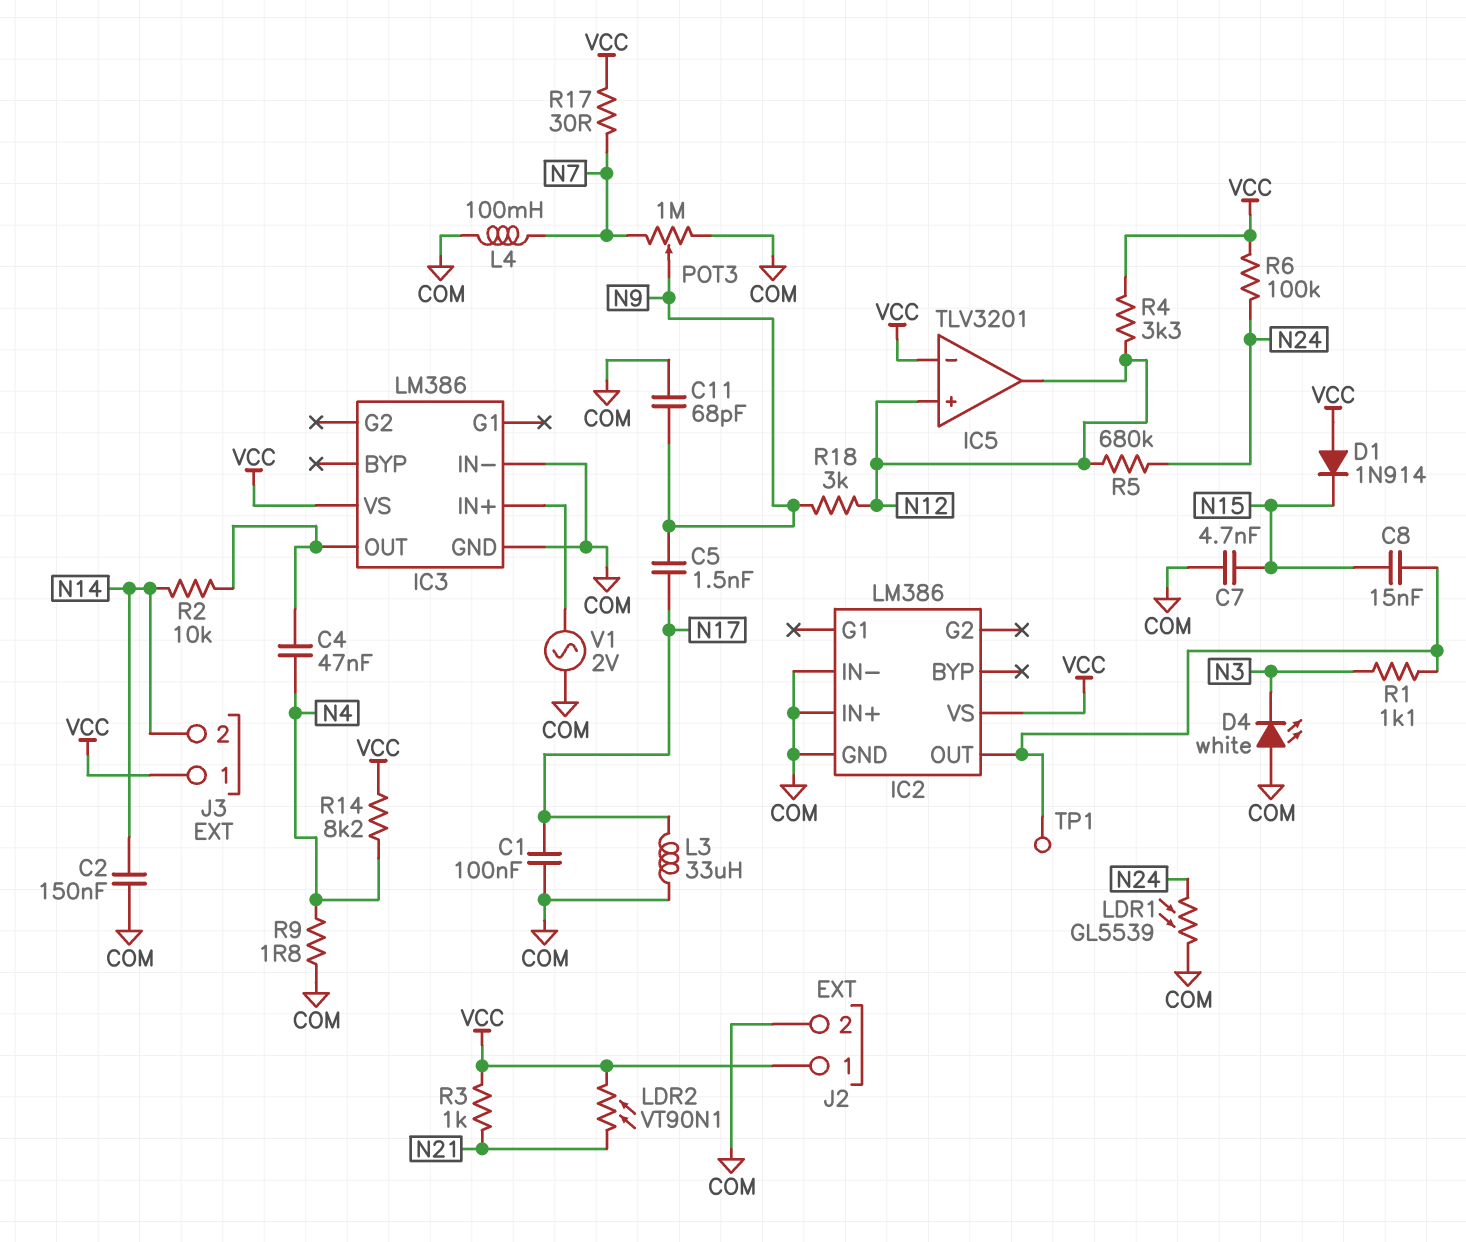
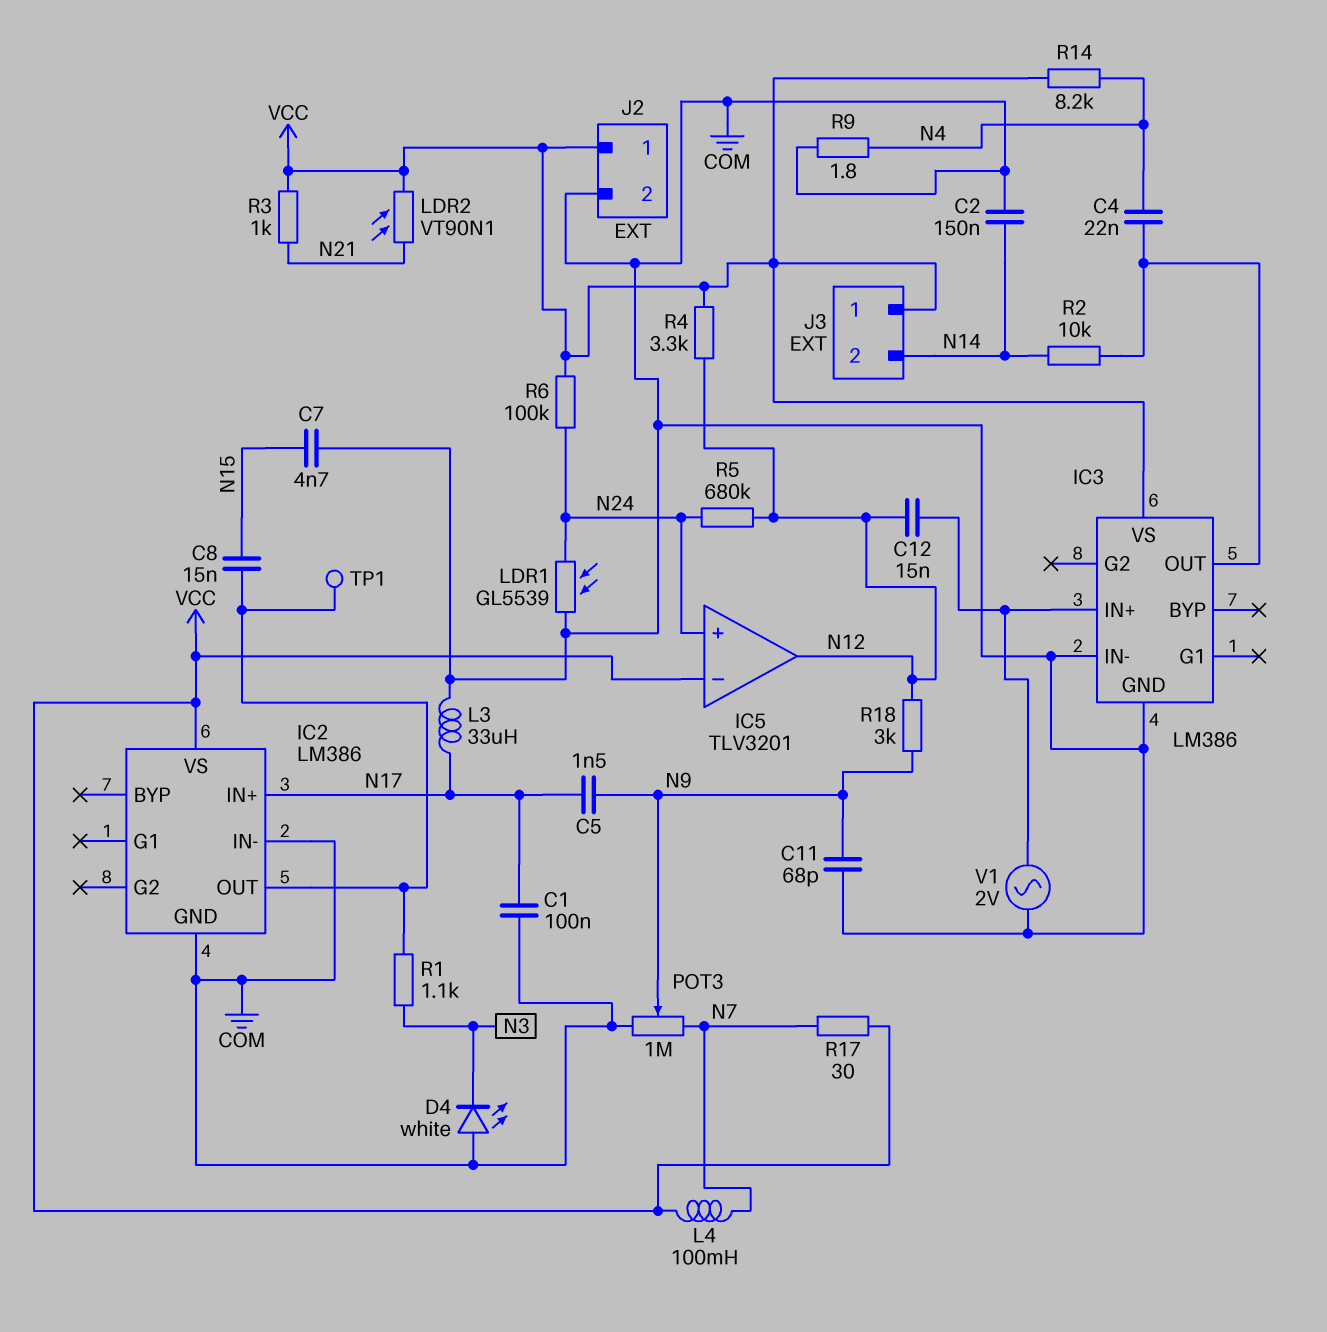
C4: 47nF (IC3/OUT, N4) -> 22nF (IC3/OUT, N4)
C12: none -> 15nF (IC3/IN+, N12)
D1: diode 1N914 (A VCC, K N15) -> none
IC2 pin IN+: COM -> N17
IC5 pin in+: N12 -> N24
L4: 100mH (COM, N7) -> 100mH (N7, VCC)

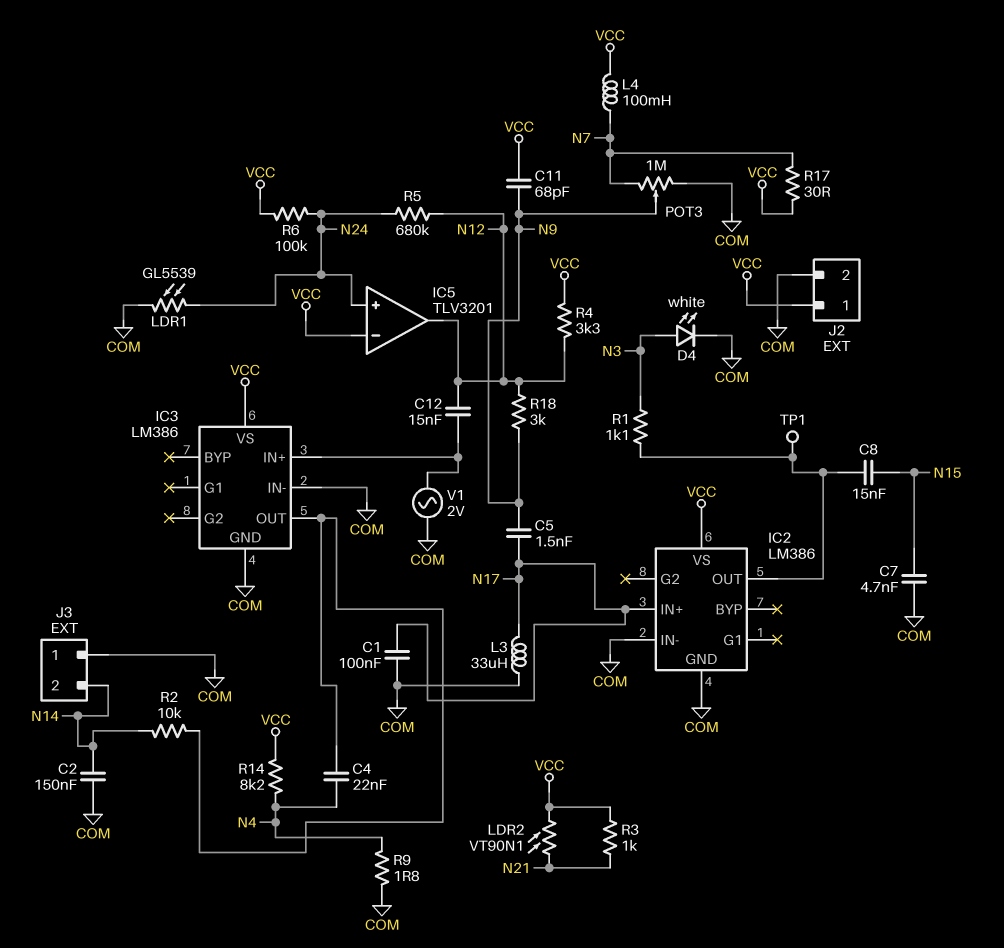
C11: 68pF (COM, N9) -> 68pF (N9, VCC)
D4: LED white (A COM, K N3) -> LED white (A N3, K COM)
J3 pin 1: VCC -> COM

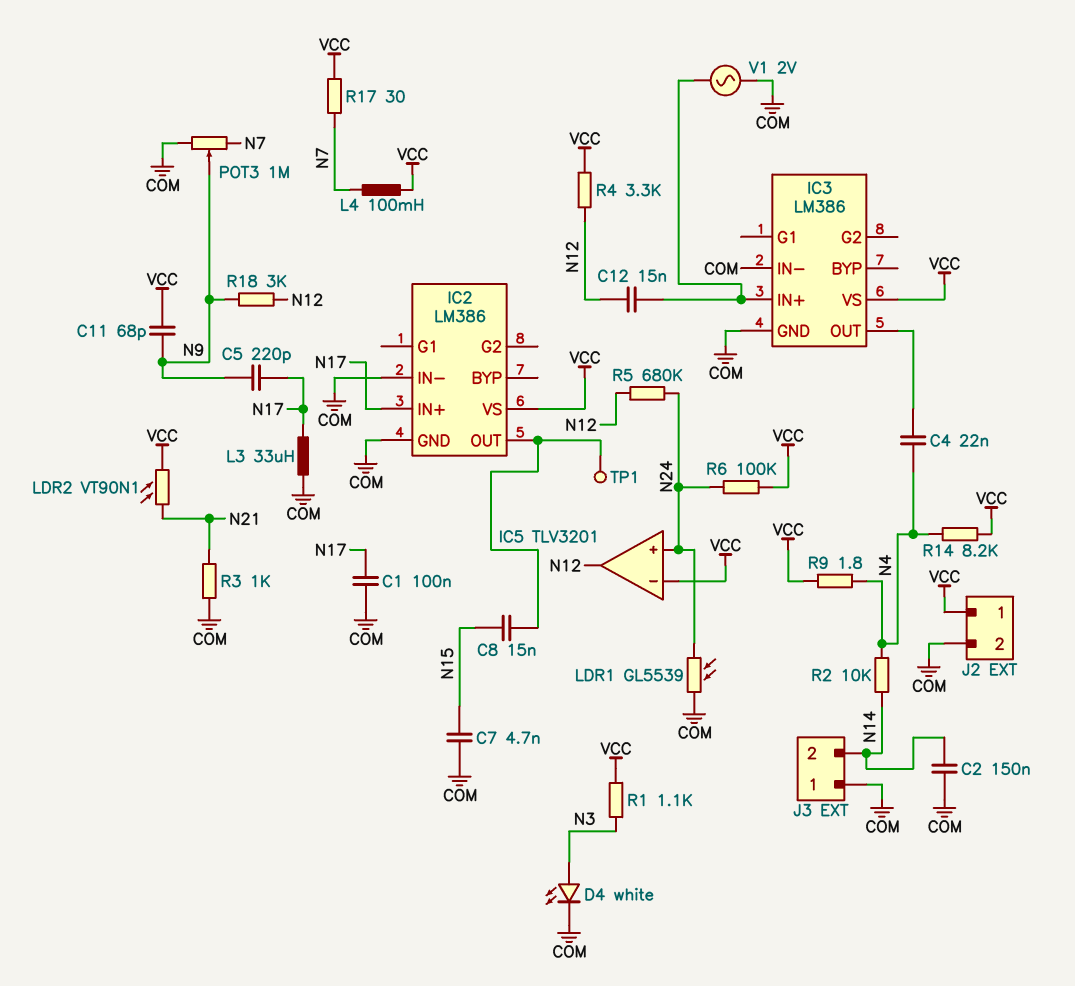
C5: 1.5nF (N9, N17) -> 220pF (N9, N17)
R1: 1.1k (IC2/OUT, N3) -> 1.1k (N3, VCC)
R2: 10k (IC3/OUT, N14) -> 10k (N4, N14)
R3: 1k (N21, VCC) -> 1k (COM, N21)
R9: 1.8 (COM, N4) -> 1.8 (N4, VCC)

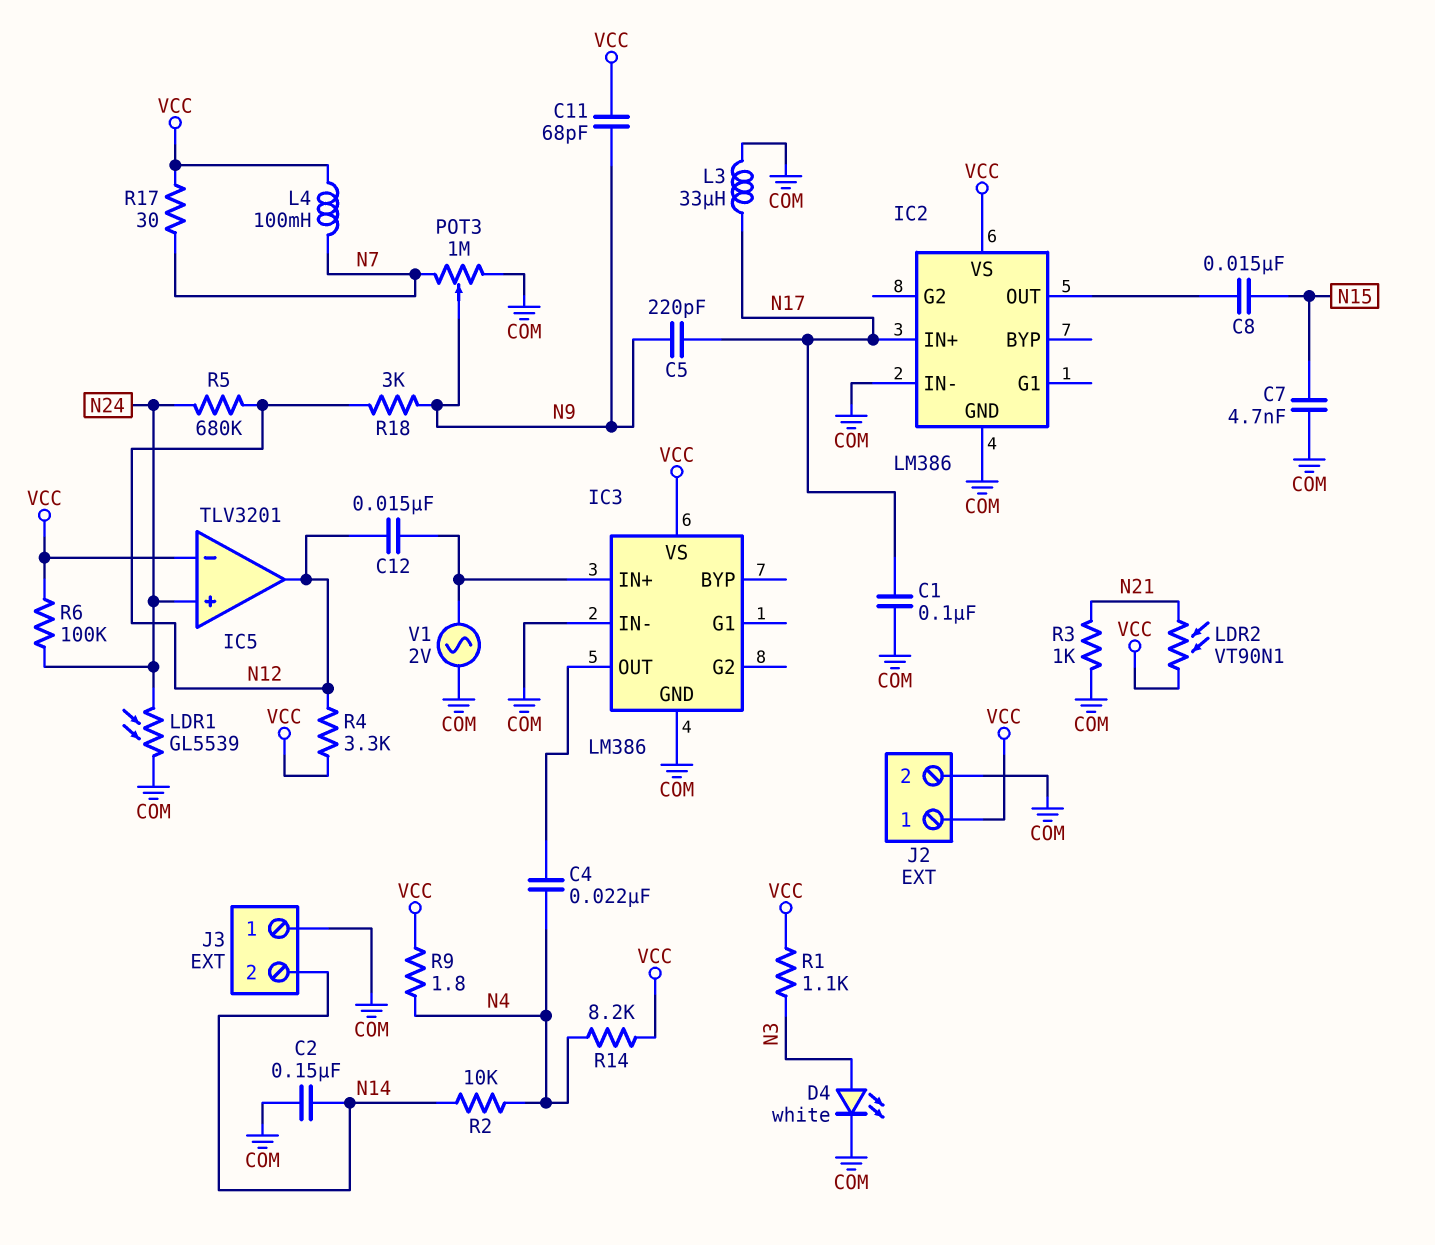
TP1: test point (IC2/OUT) -> none

